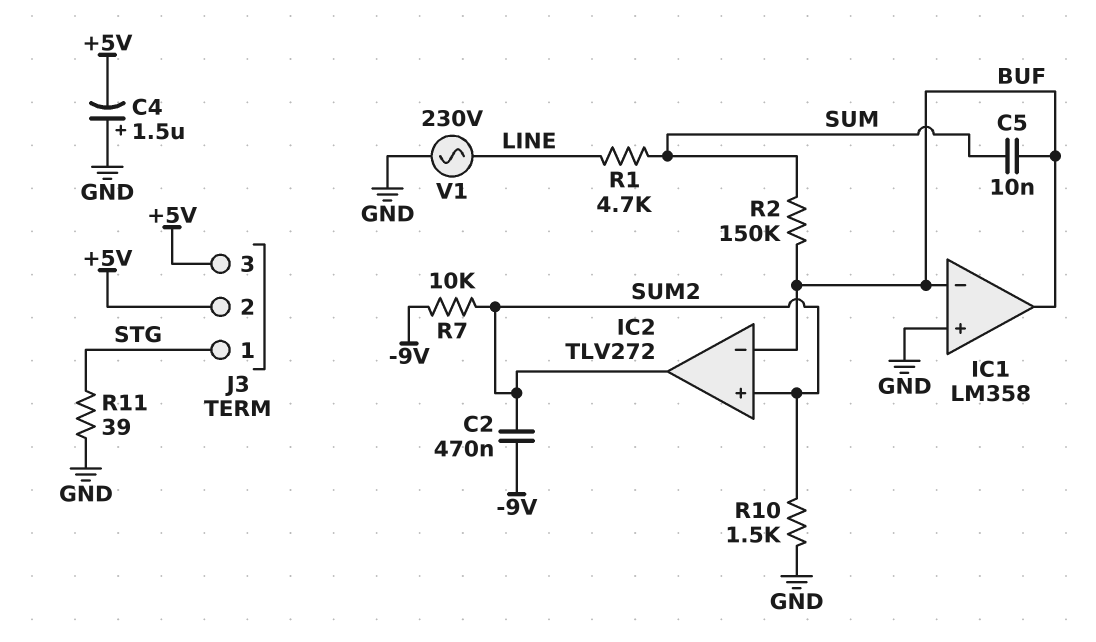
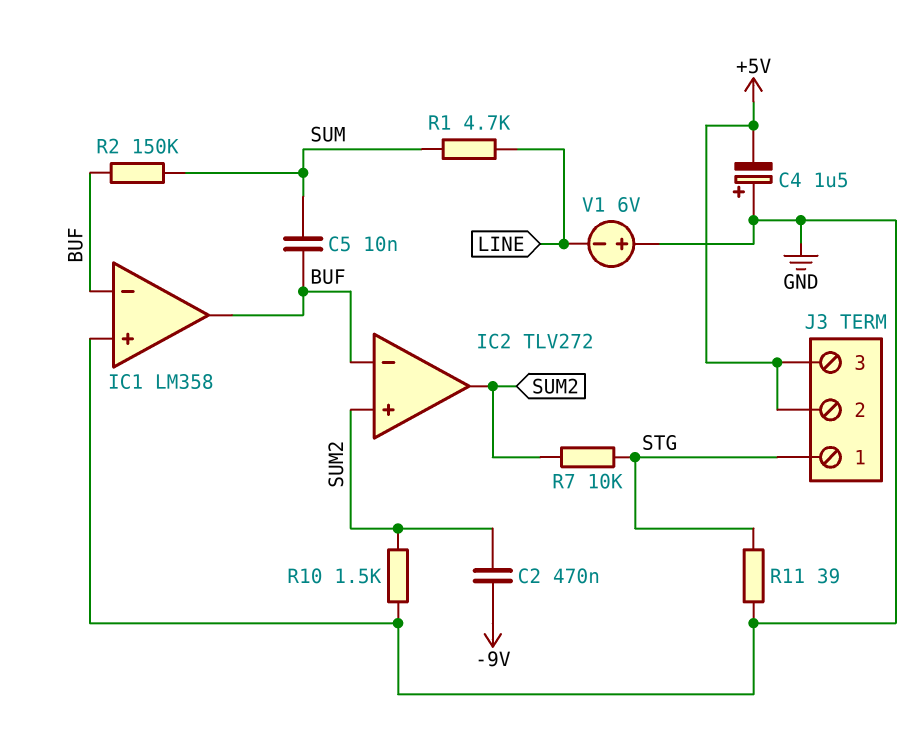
R7: 10k (-9V, SUM2) -> 10k (STG, SUM2)
V1: AC 230V (GND, LINE) -> 6V (plus GND, minus LINE)

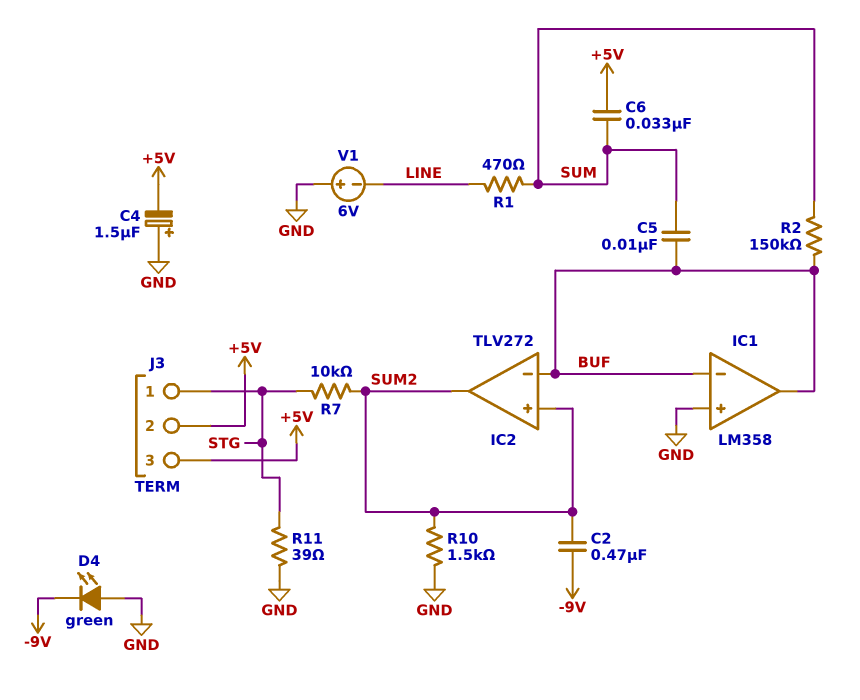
C6: none -> 33nF (+5V, SUM)
D4: none -> LED green (A GND, K -9V)
R1: 4.7k (LINE, SUM) -> 470 (LINE, SUM)

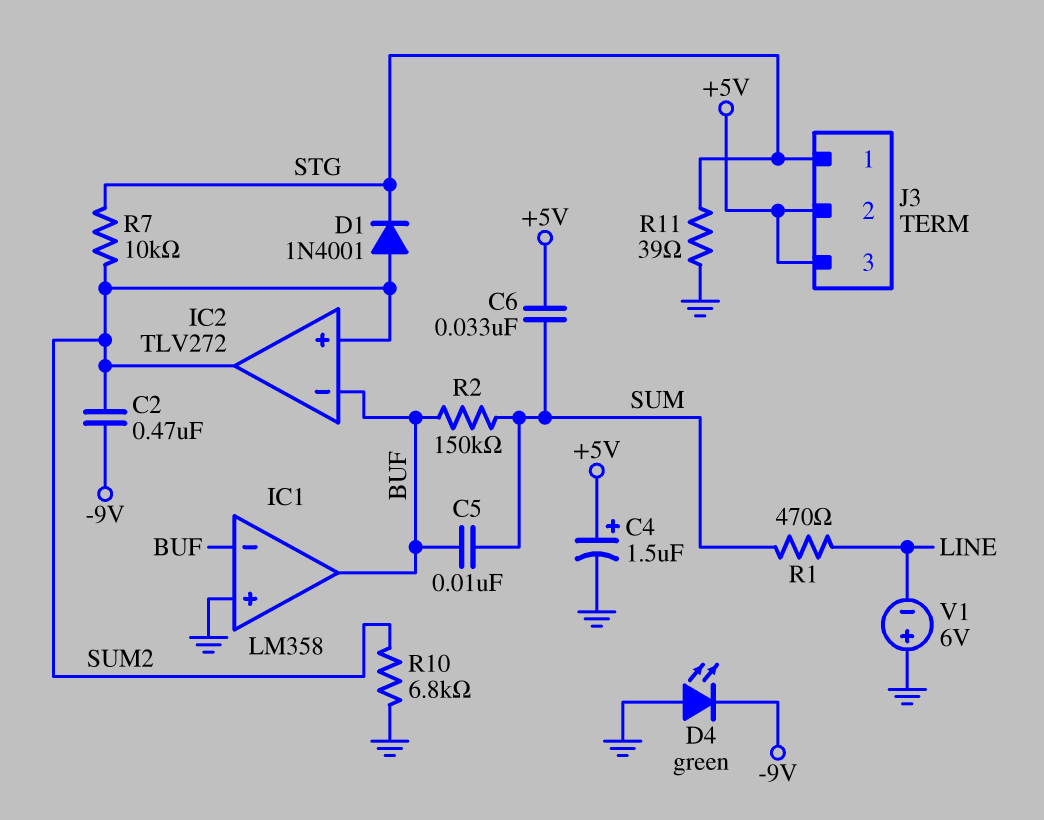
C4: 1.5uF (plus GND, minus +5V) -> 1.5uF (plus +5V, minus GND)
D1: none -> diode 1N4001 (A SUM2, K STG)
R10: 1.5k (GND, SUM2) -> 6.8k (GND, SUM2)

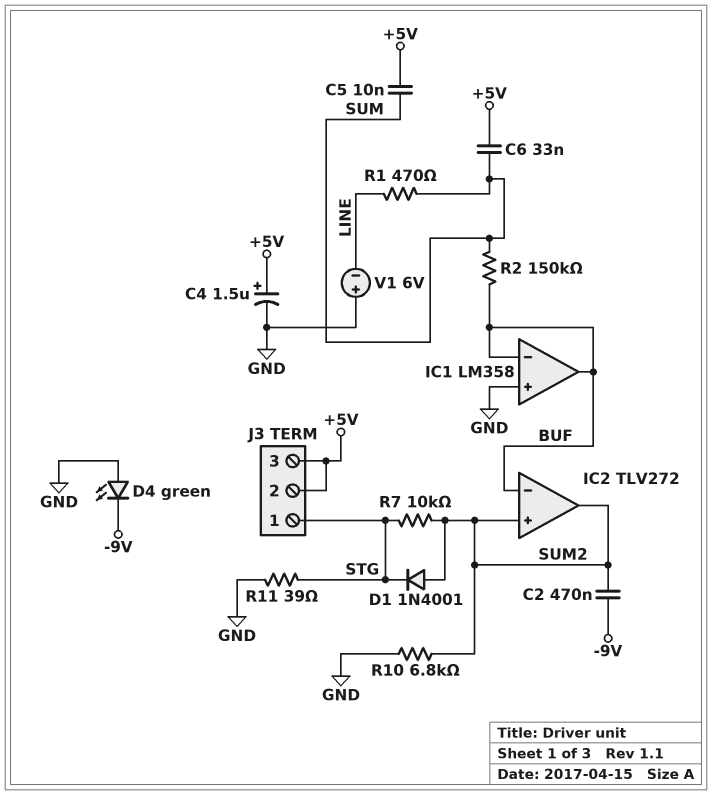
C5: 10nF (BUF, SUM) -> 10nF (+5V, SUM)

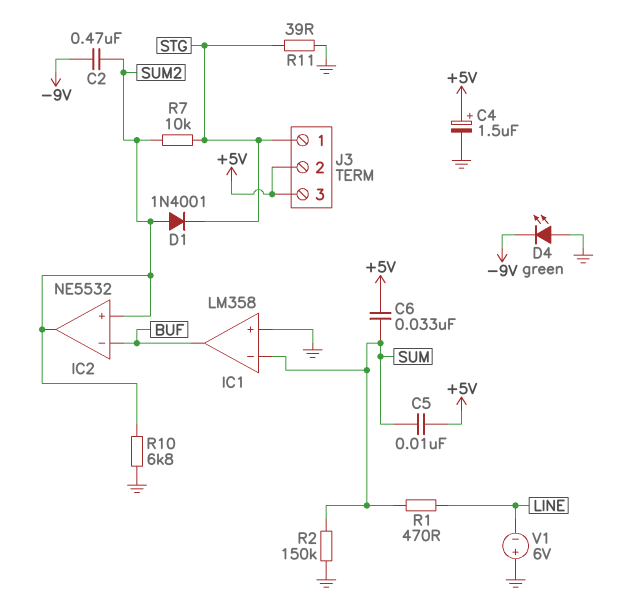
IC1 pin in-: BUF -> SUM
IC2: TLV272 -> NE5532
R2: 150k (BUF, SUM) -> 150k (GND, SUM)

